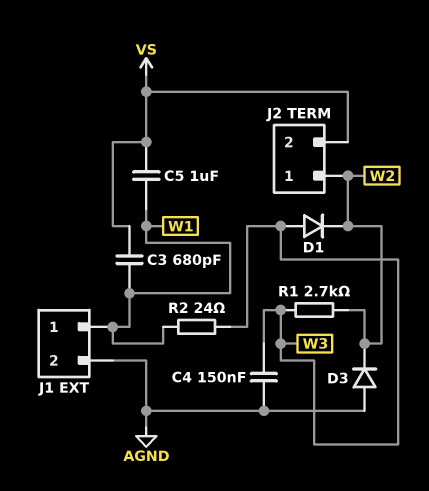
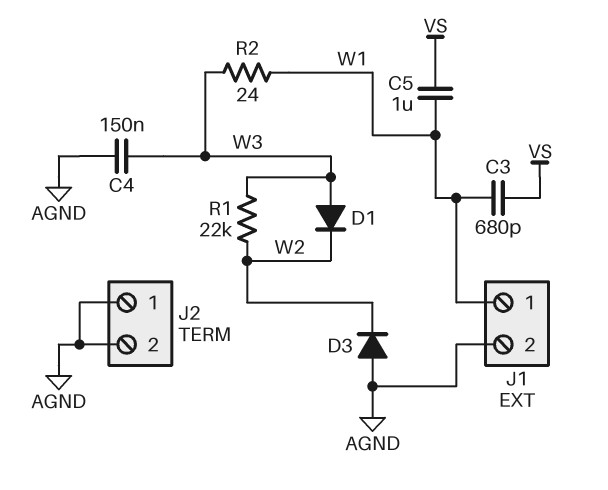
J2 pin 1: W2 -> AGND
J2 pin 2: VS -> AGND
R1: 2.7k (W2, W3) -> 22k (W2, W3)

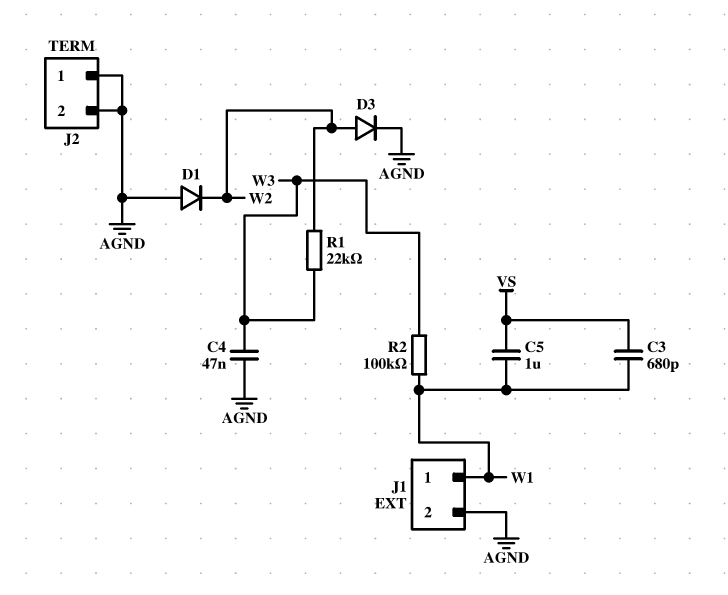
C4: 150nF (AGND, W3) -> 47nF (AGND, W3)
D1: diode (A W3, K W2) -> diode (A AGND, K W2)
D3: diode (A AGND, K W2) -> diode (A W2, K AGND)
R2: 24 (W1, W3) -> 100k (W1, W3)

